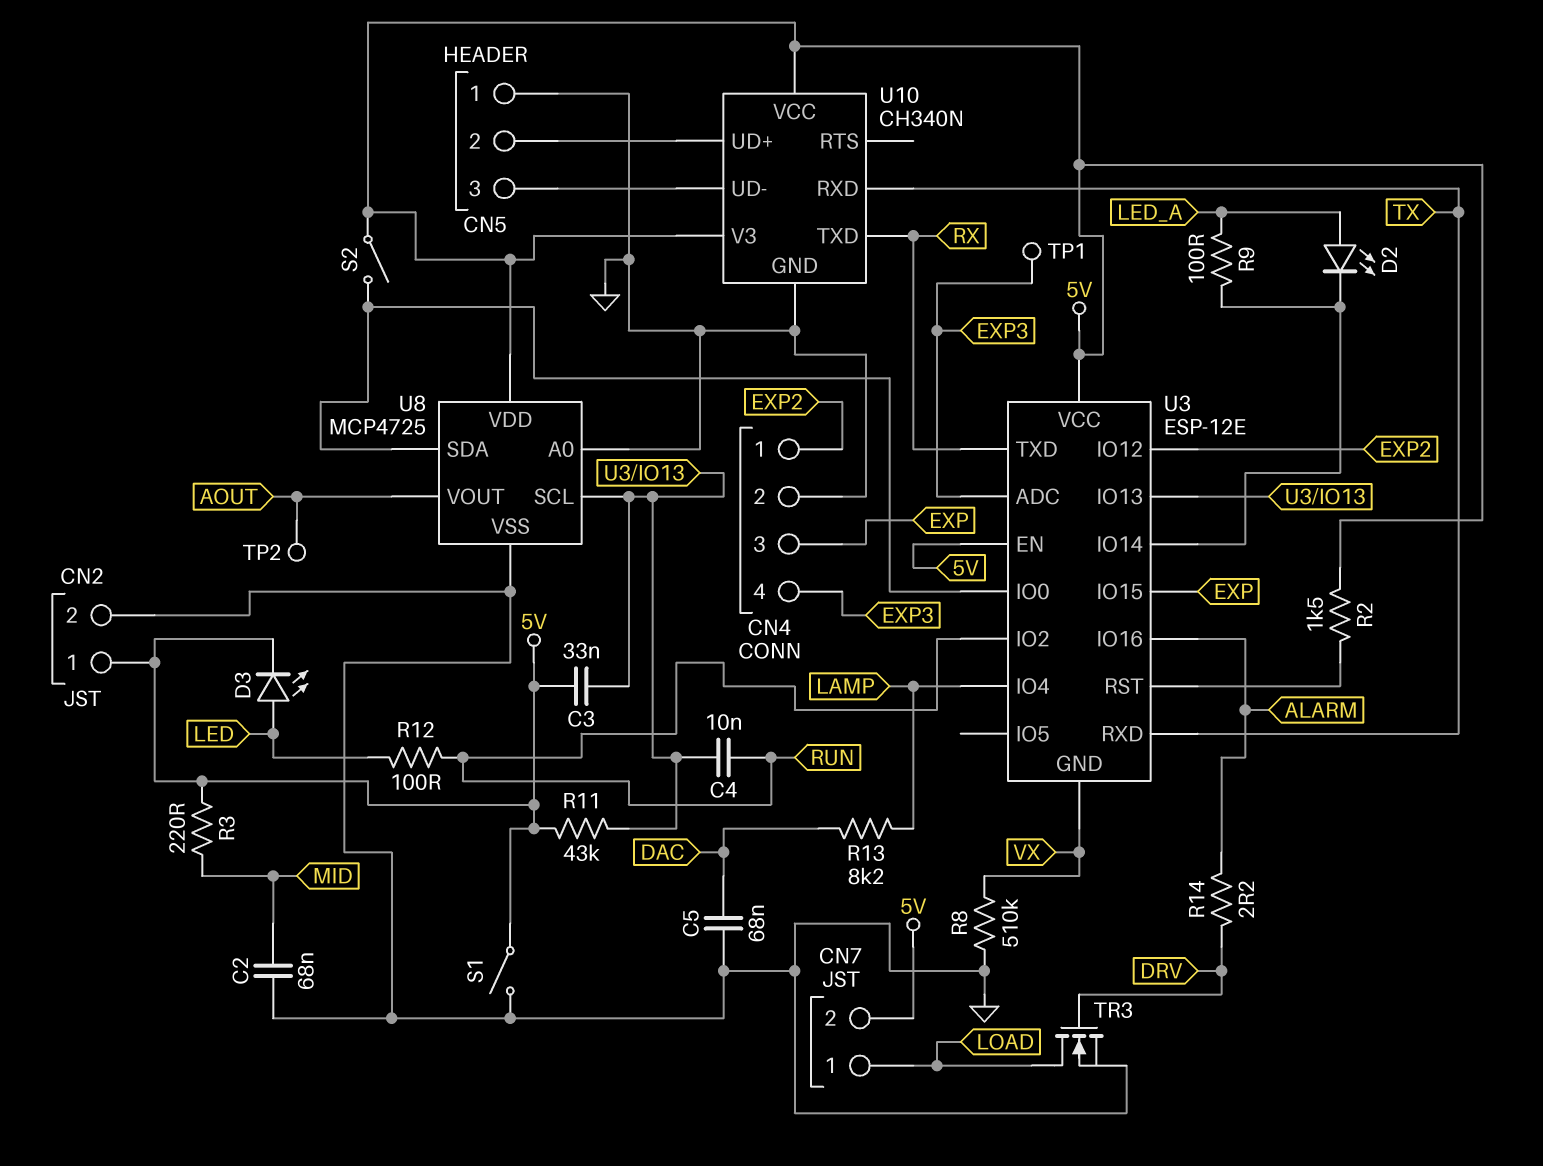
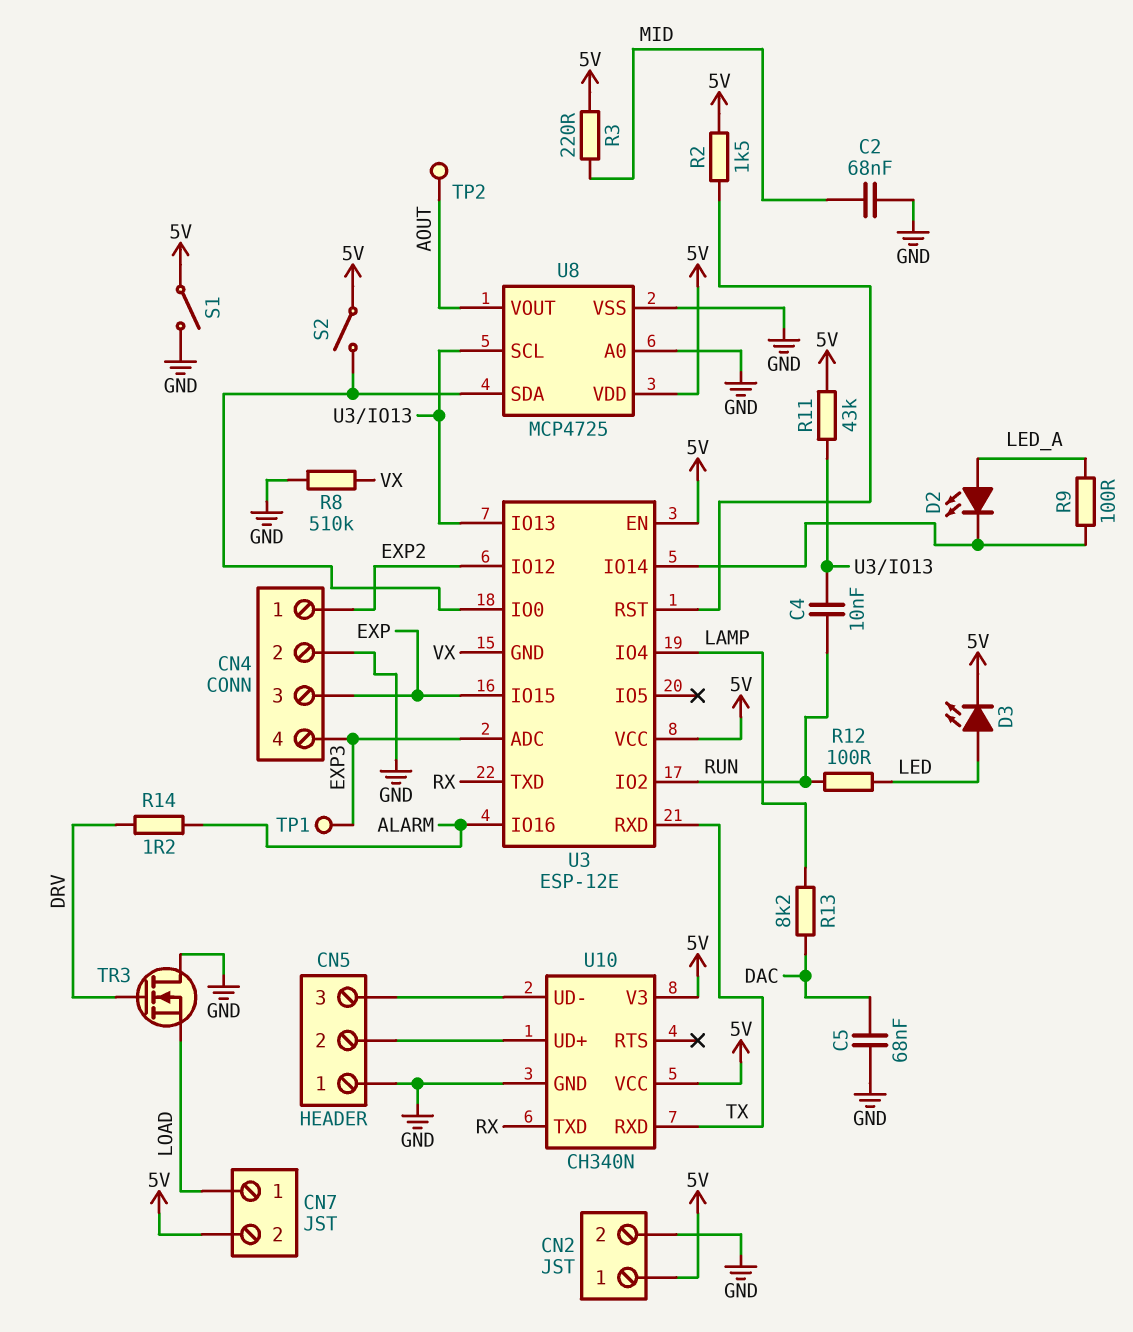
C3: 33nF (5V, U3/IO13) -> none
R14: 2.2 (ALARM, DRV) -> 1.2 (ALARM, DRV)
TR3: NMOS (G DRV, D LOAD, S GND) -> NMOS (G DRV, D GND, S LOAD)

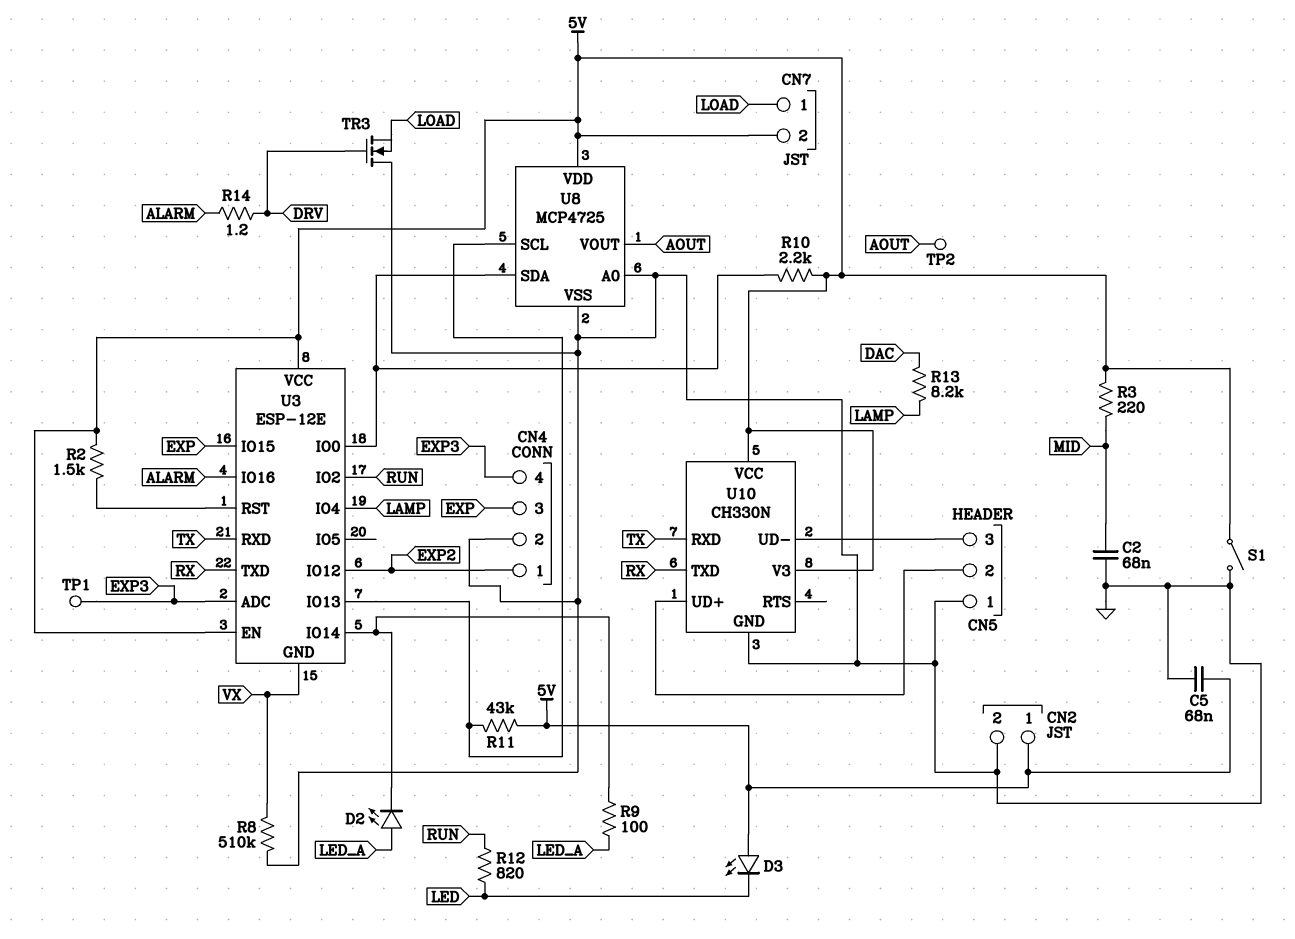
C4: 10nF (RUN, U3/IO13) -> none
C5: 68nF (DAC, GND) -> 68nF (5V, GND)
D3: LED (A LED, K 5V) -> LED (A 5V, K LED)
R10: none -> 2.2k (5V, U3/IO0)
R12: 100 (LED, RUN) -> 820 (LED, RUN)
S2: switch (5V, U3/IO0) -> none
U10: CH340N -> CH330N

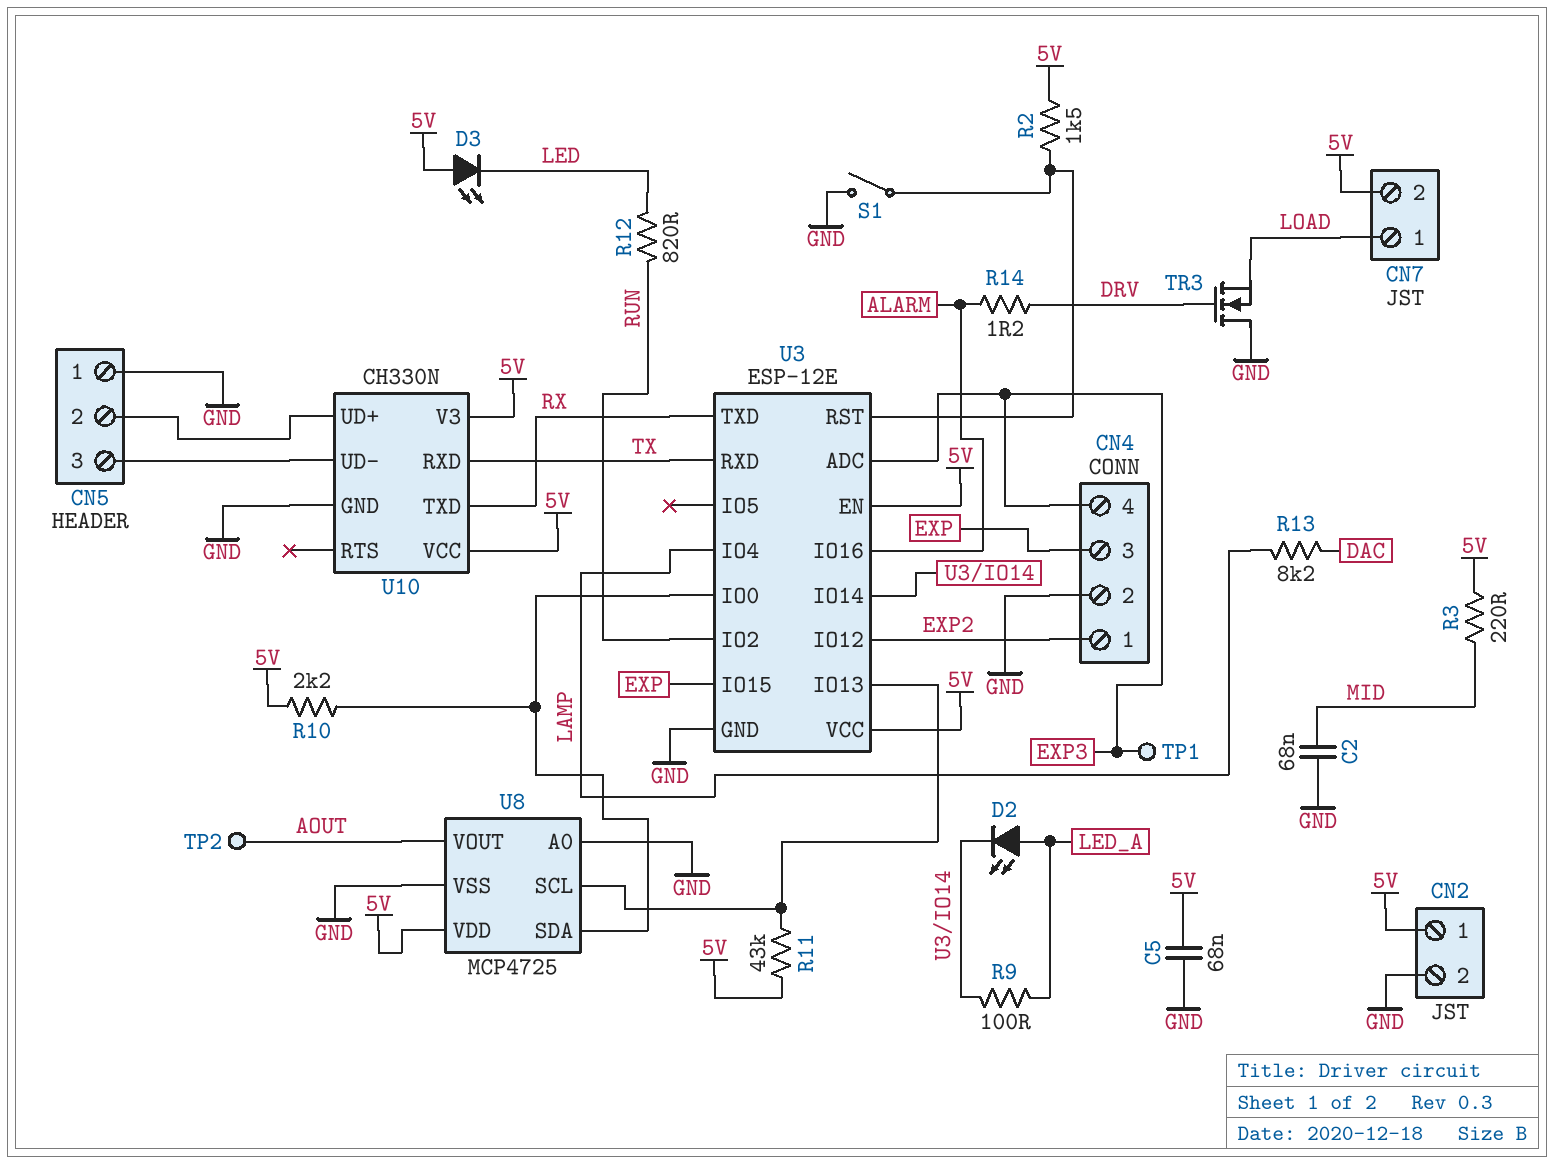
R8: 510k (GND, VX) -> none
S1: switch (5V, GND) -> switch (GND, U3/RST)
U3 pin GND: VX -> GND

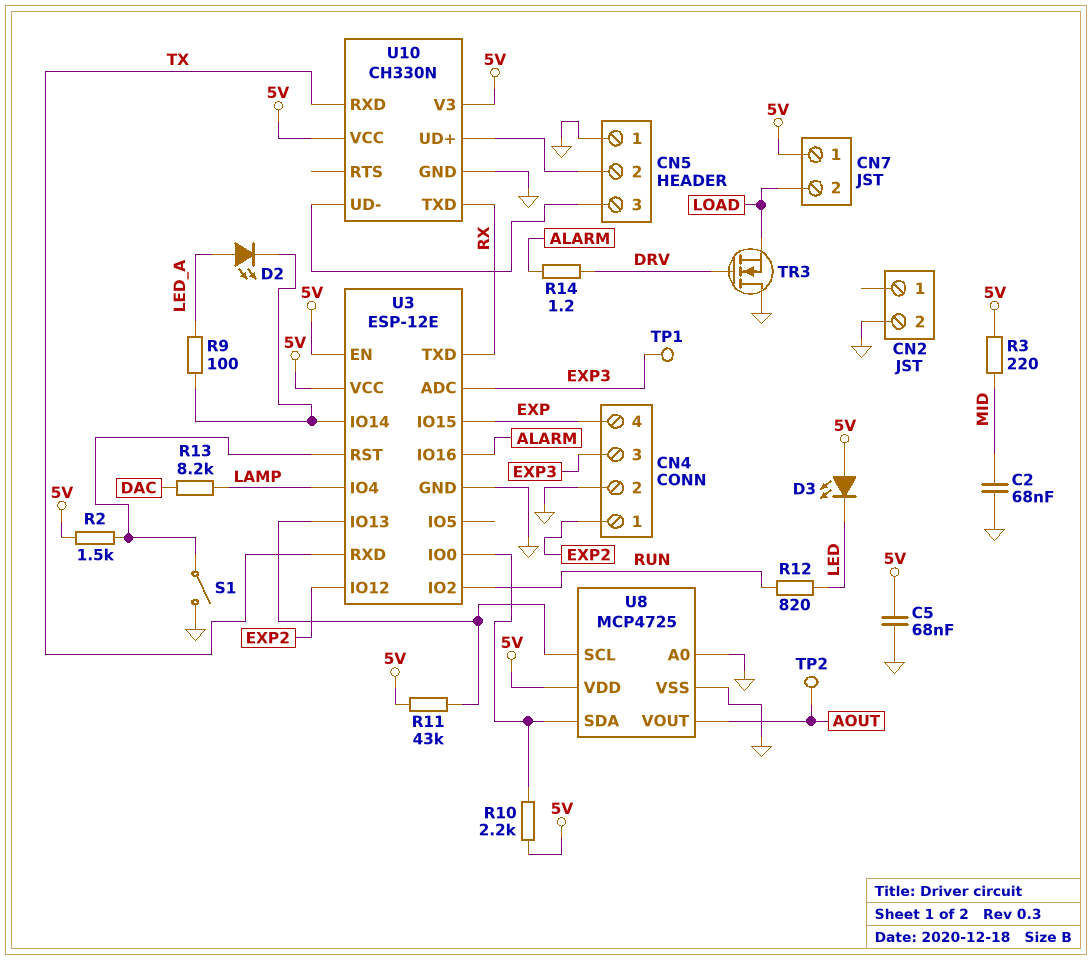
CN2 pin 1: 5V -> none
CN4 pin 3: EXP -> EXP3
CN4 pin 4: EXP3 -> EXP
CN7 pin 1: LOAD -> 5V
CN7 pin 2: 5V -> LOAD

